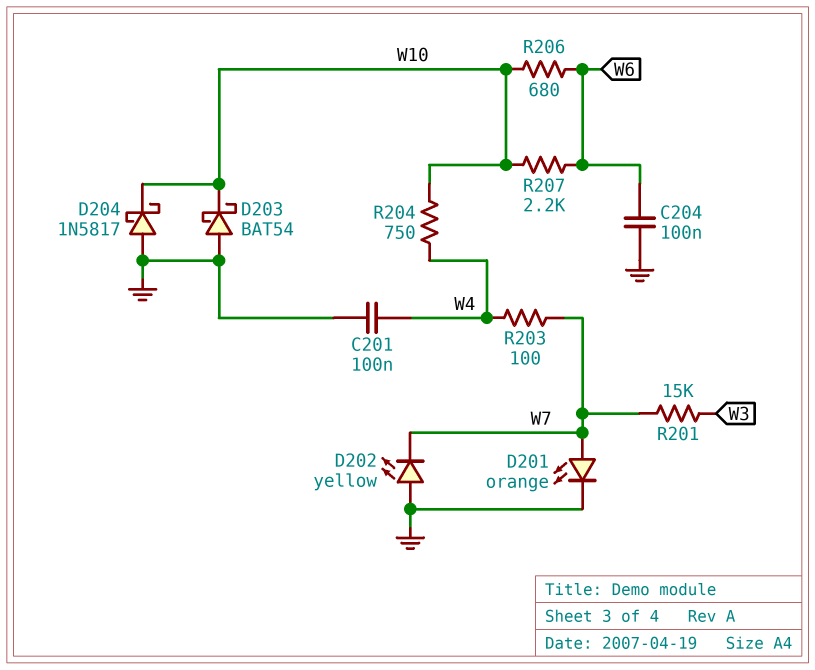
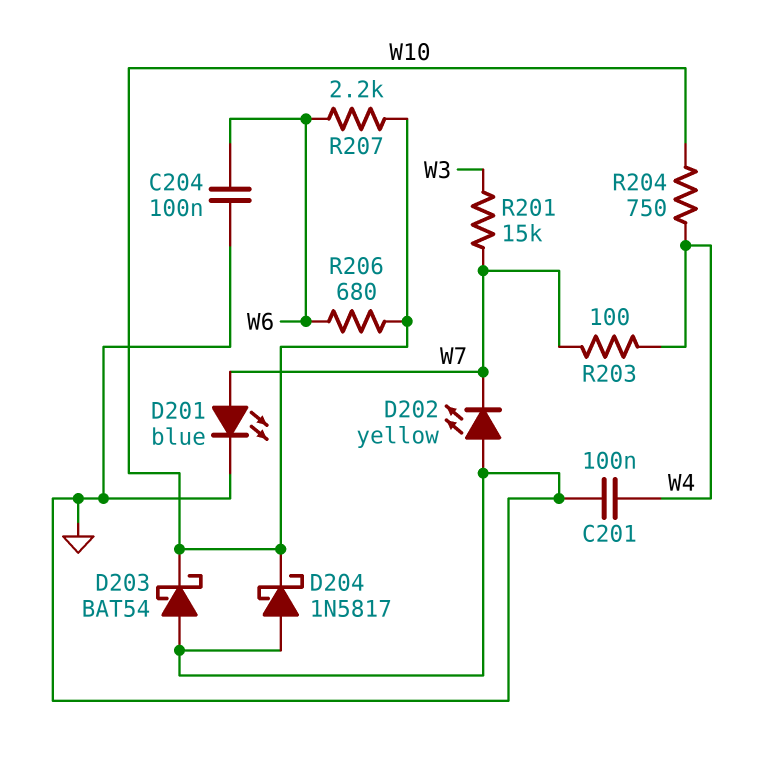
D201: LED orange (A W7, K GND) -> LED blue (A W7, K GND)

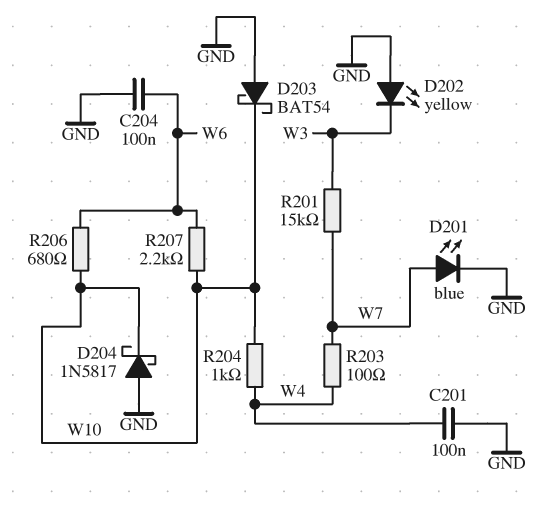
D202: LED yellow (A GND, K W7) -> LED yellow (A GND, K W3)
R204: 750 (W4, W10) -> 1k (W4, W10)

